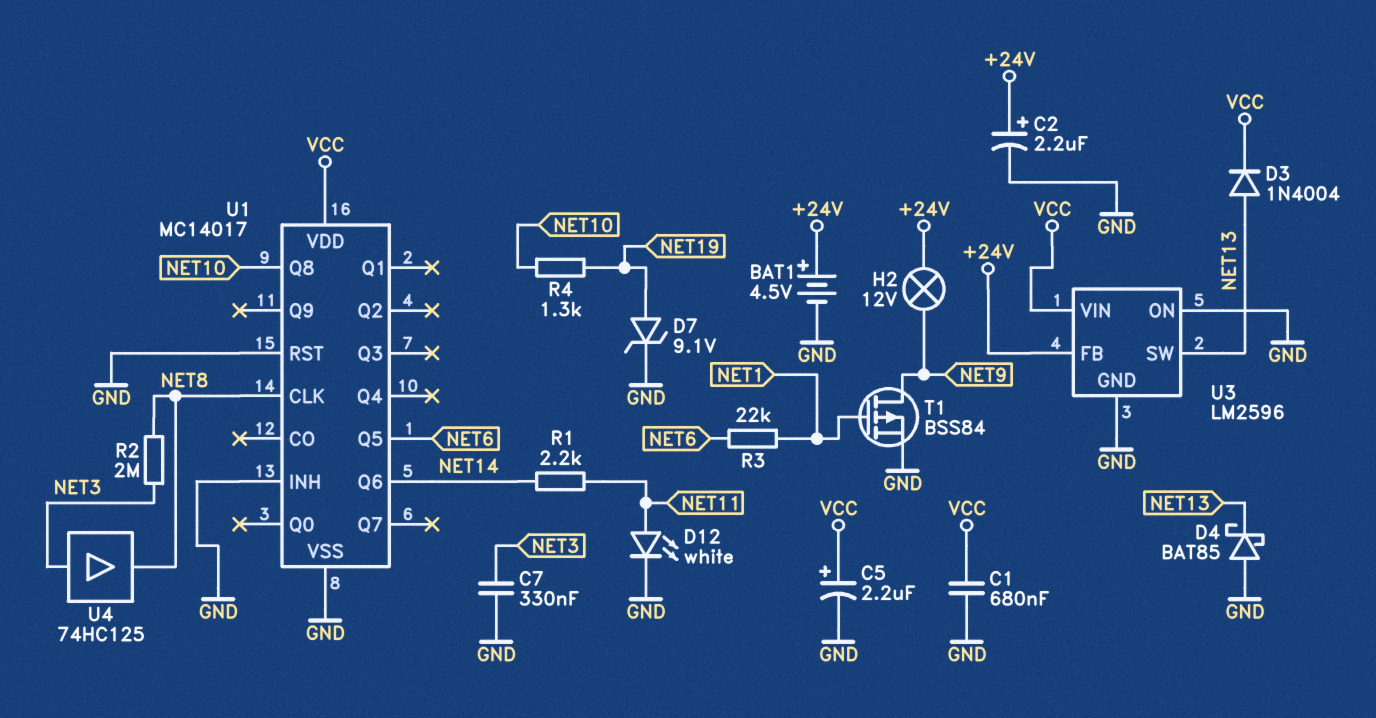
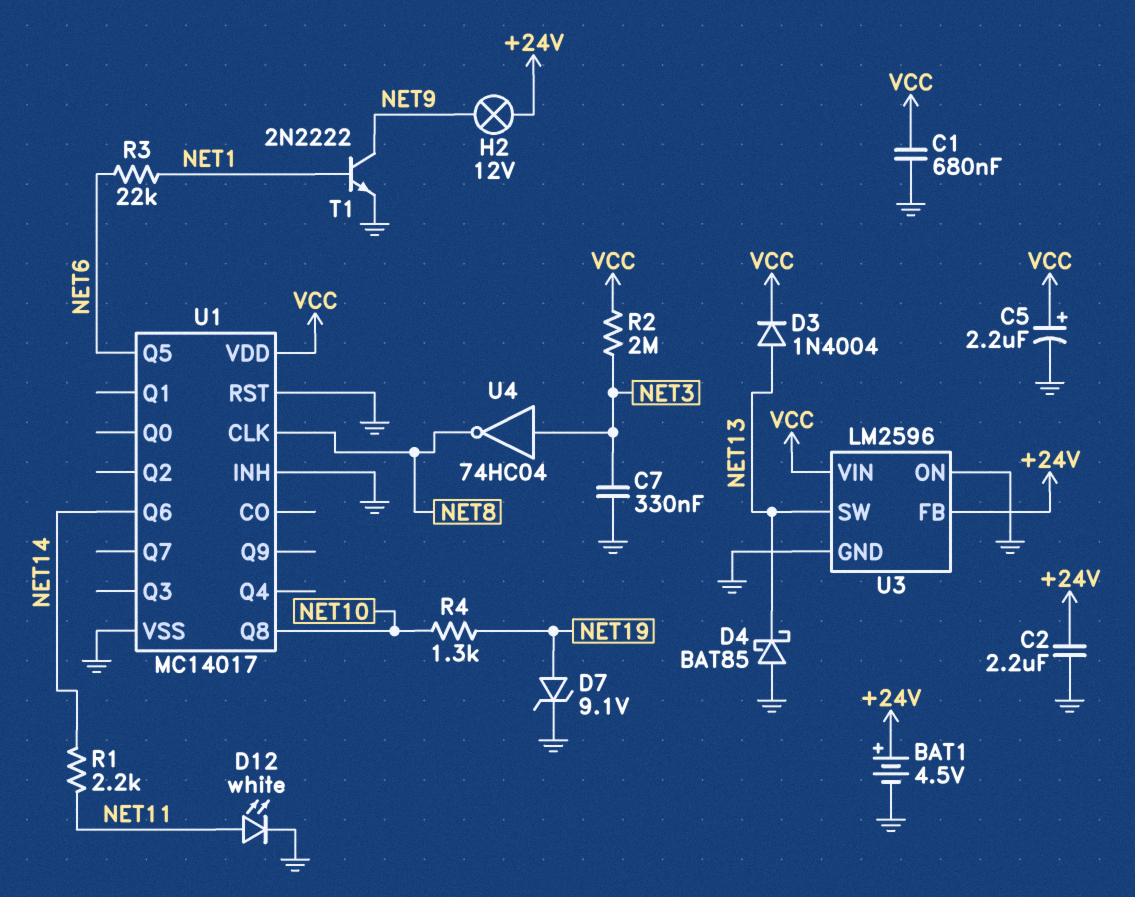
C2: 2.2uF (plus +24V, minus GND) -> 2.2uF (+24V, GND)
R2: 2M (NET3, NET8) -> 2M (NET3, VCC)
T1: PMOS BSS84 (G NET1, D NET9, S GND) -> NPN 2N2222 (B NET1, C NET9, E GND)
U4: buffer 74HC125 (in NET3, out NET8) -> NOT 74HC04 (in NET3, out NET8)

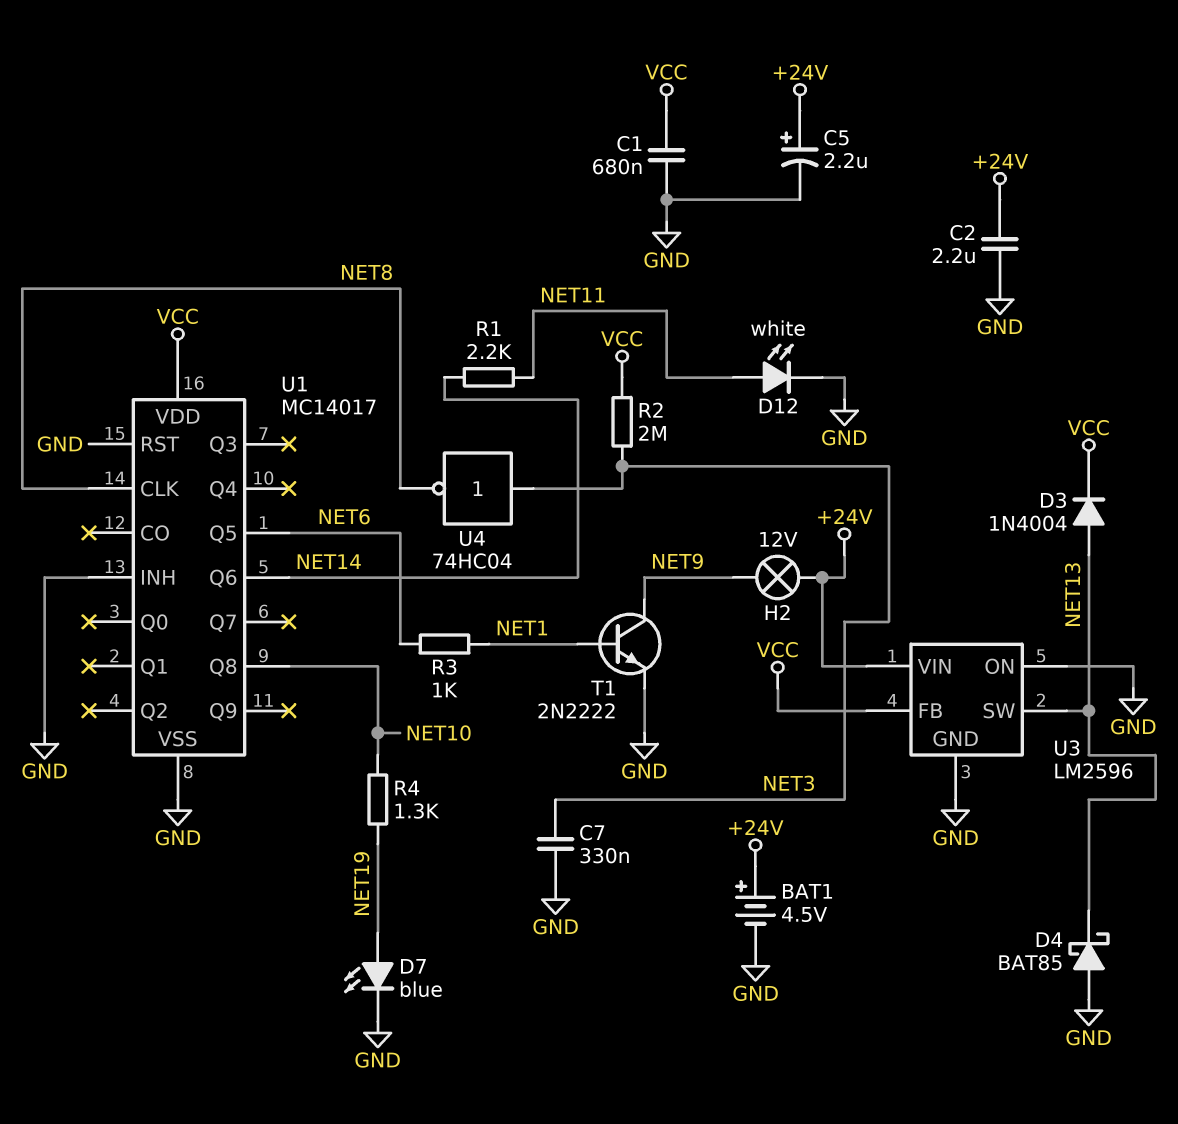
C5: 2.2uF (plus VCC, minus GND) -> 2.2uF (plus +24V, minus GND)
D7: zener 9.1V (A NET19, K GND) -> LED blue (A NET19, K GND)
R3: 22k (NET1, NET6) -> 1k (NET1, NET6)
U3 pin FB: +24V -> VCC
U3 pin VIN: VCC -> +24V

